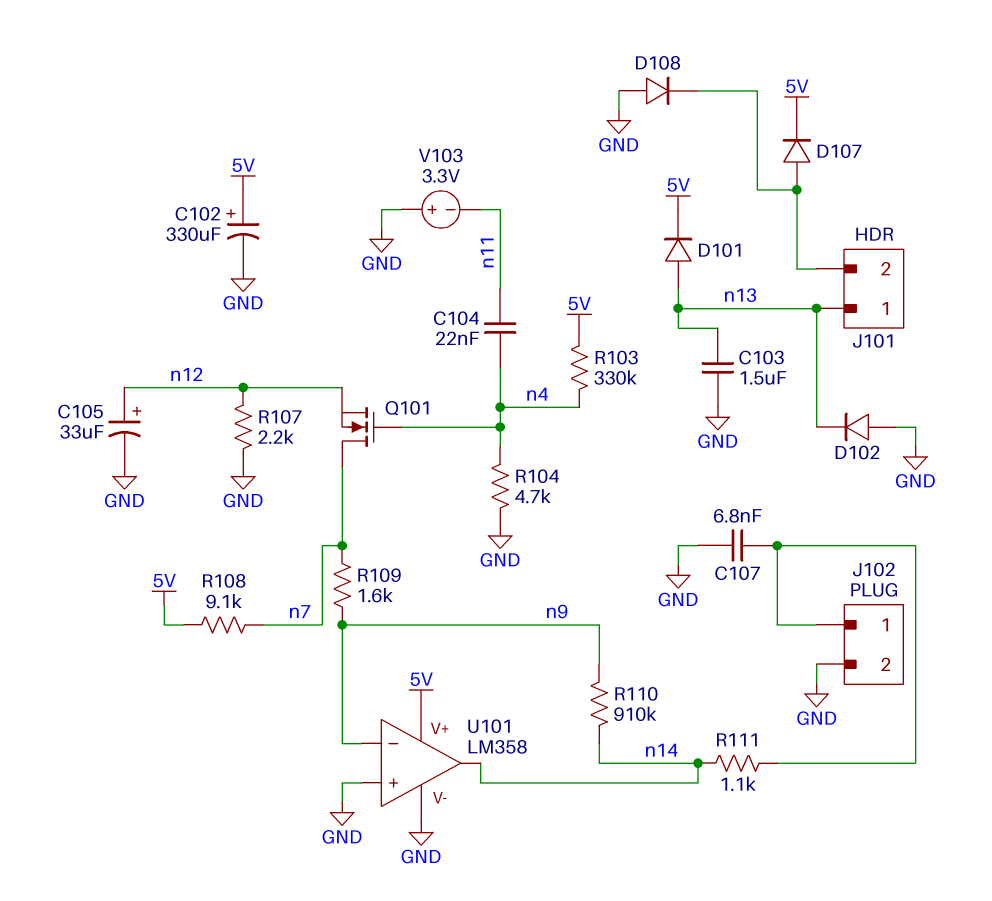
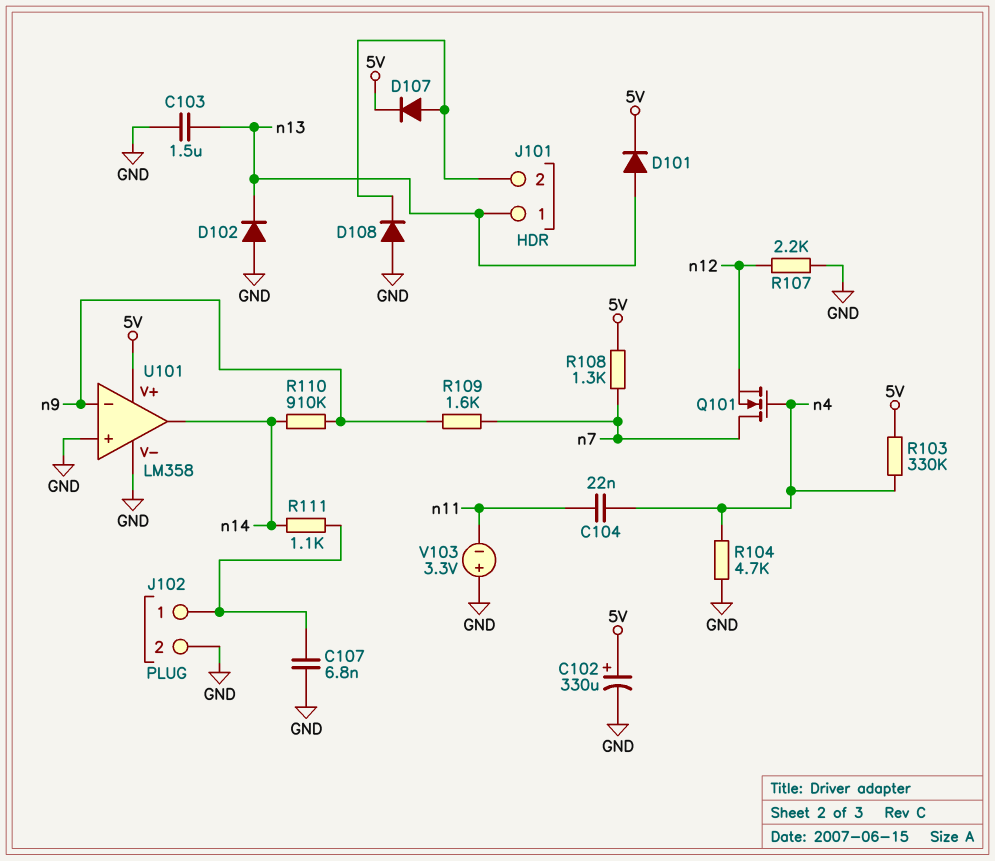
C105: 33uF (plus n12, minus GND) -> none
R108: 9.1k (5V, n7) -> 1.3k (5V, n7)

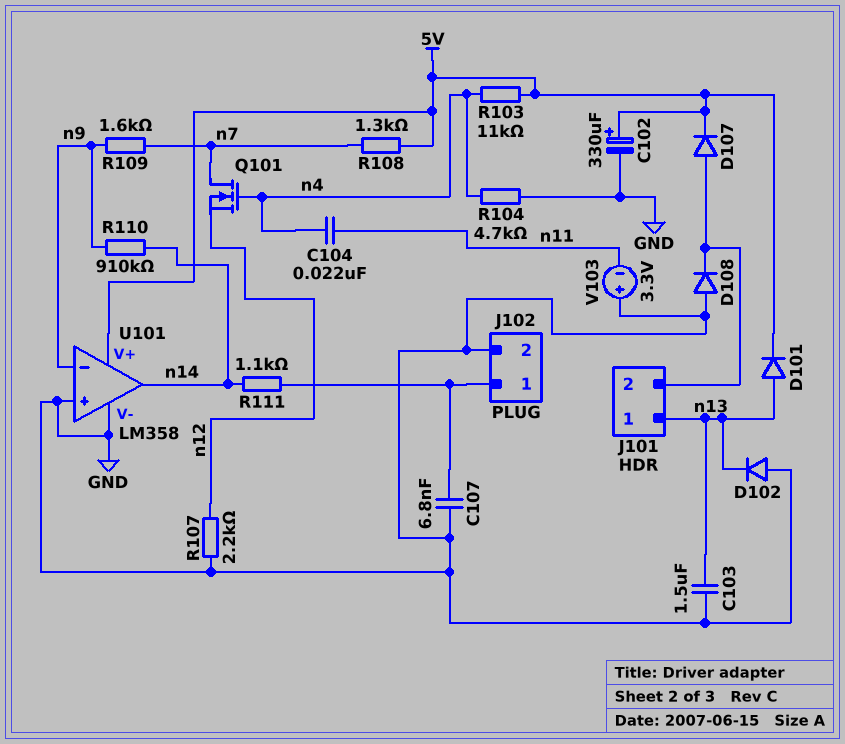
R103: 330k (5V, n4) -> 11k (5V, n4)

